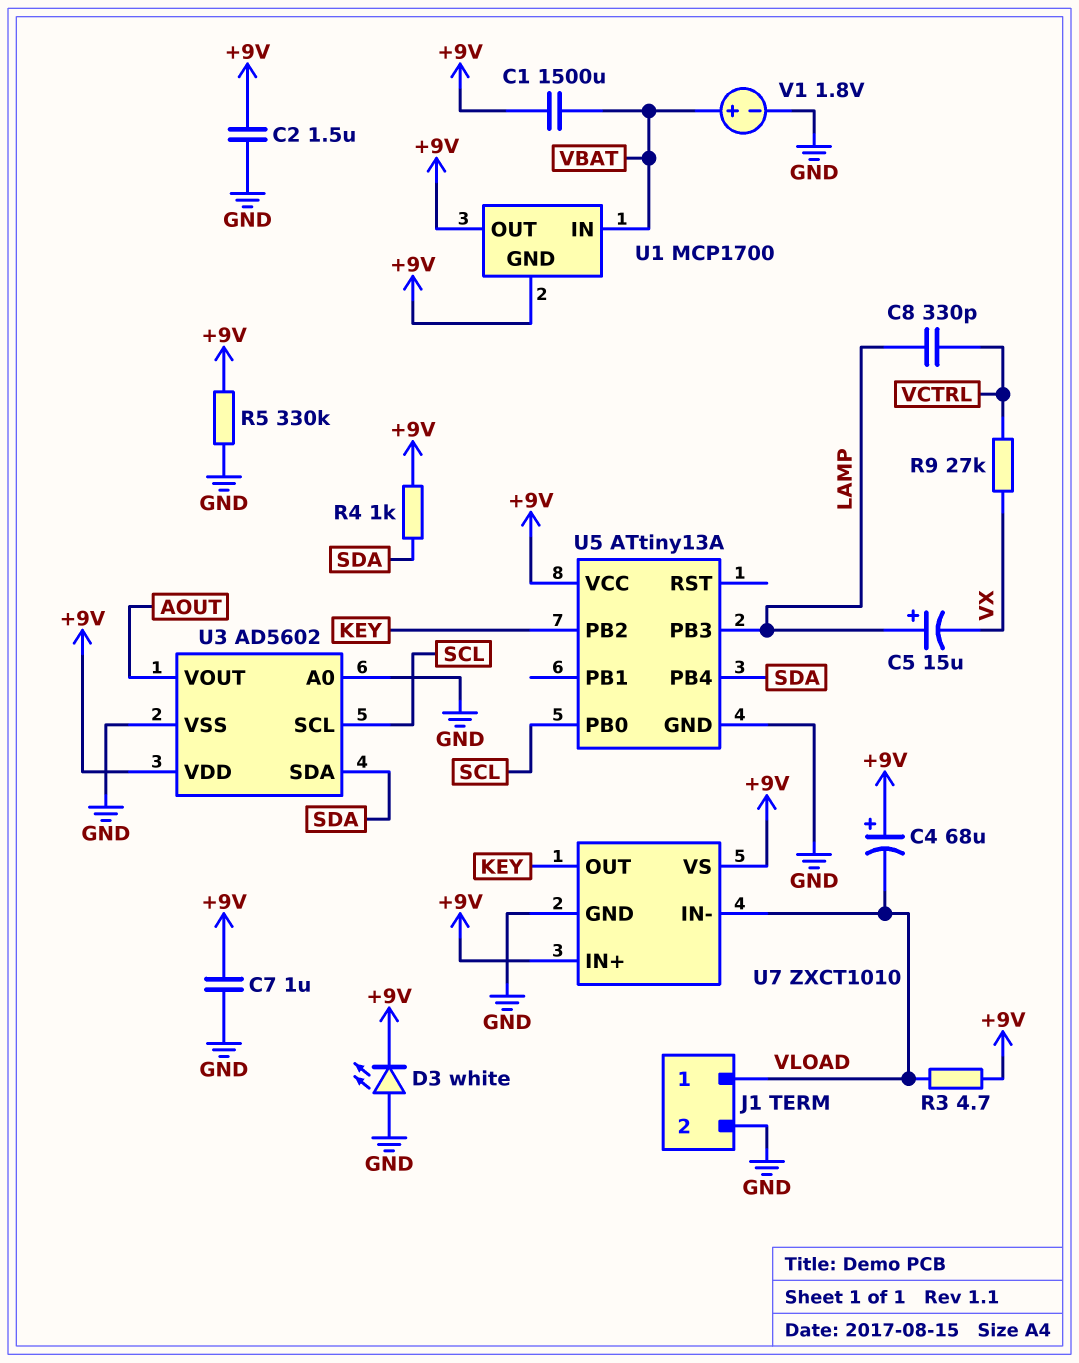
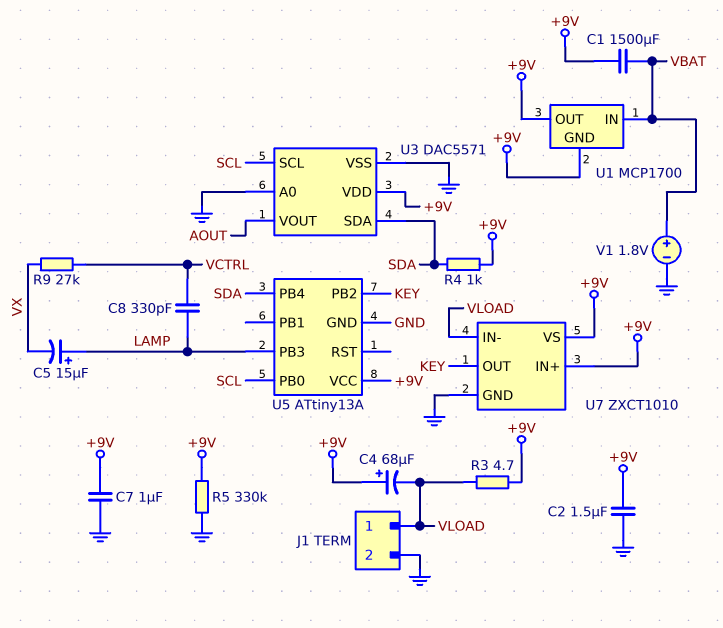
D3: LED white (A GND, K +9V) -> none
U3: AD5602 -> DAC5571

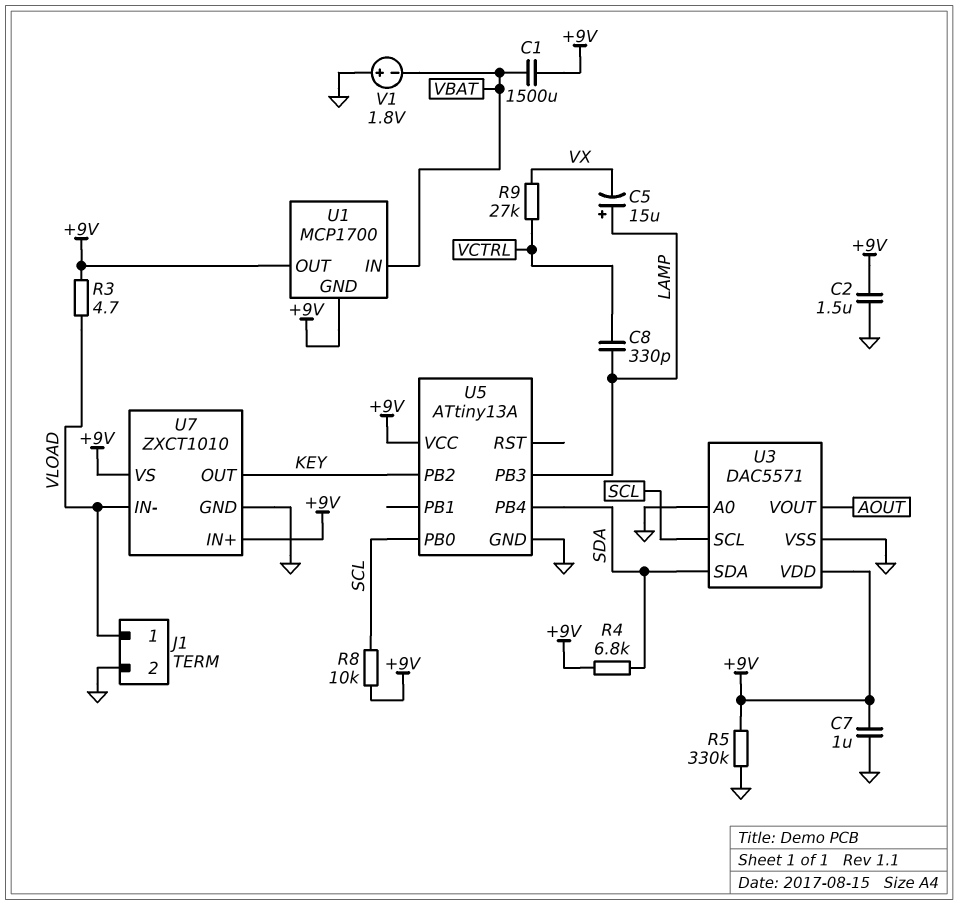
C4: 68uF (plus +9V, minus VLOAD) -> none
R4: 1k (+9V, SDA) -> 6.8k (+9V, SDA)
R8: none -> 10k (+9V, SCL)
V1: 1.8V (plus VBAT, minus GND) -> 1.8V (plus GND, minus VBAT)

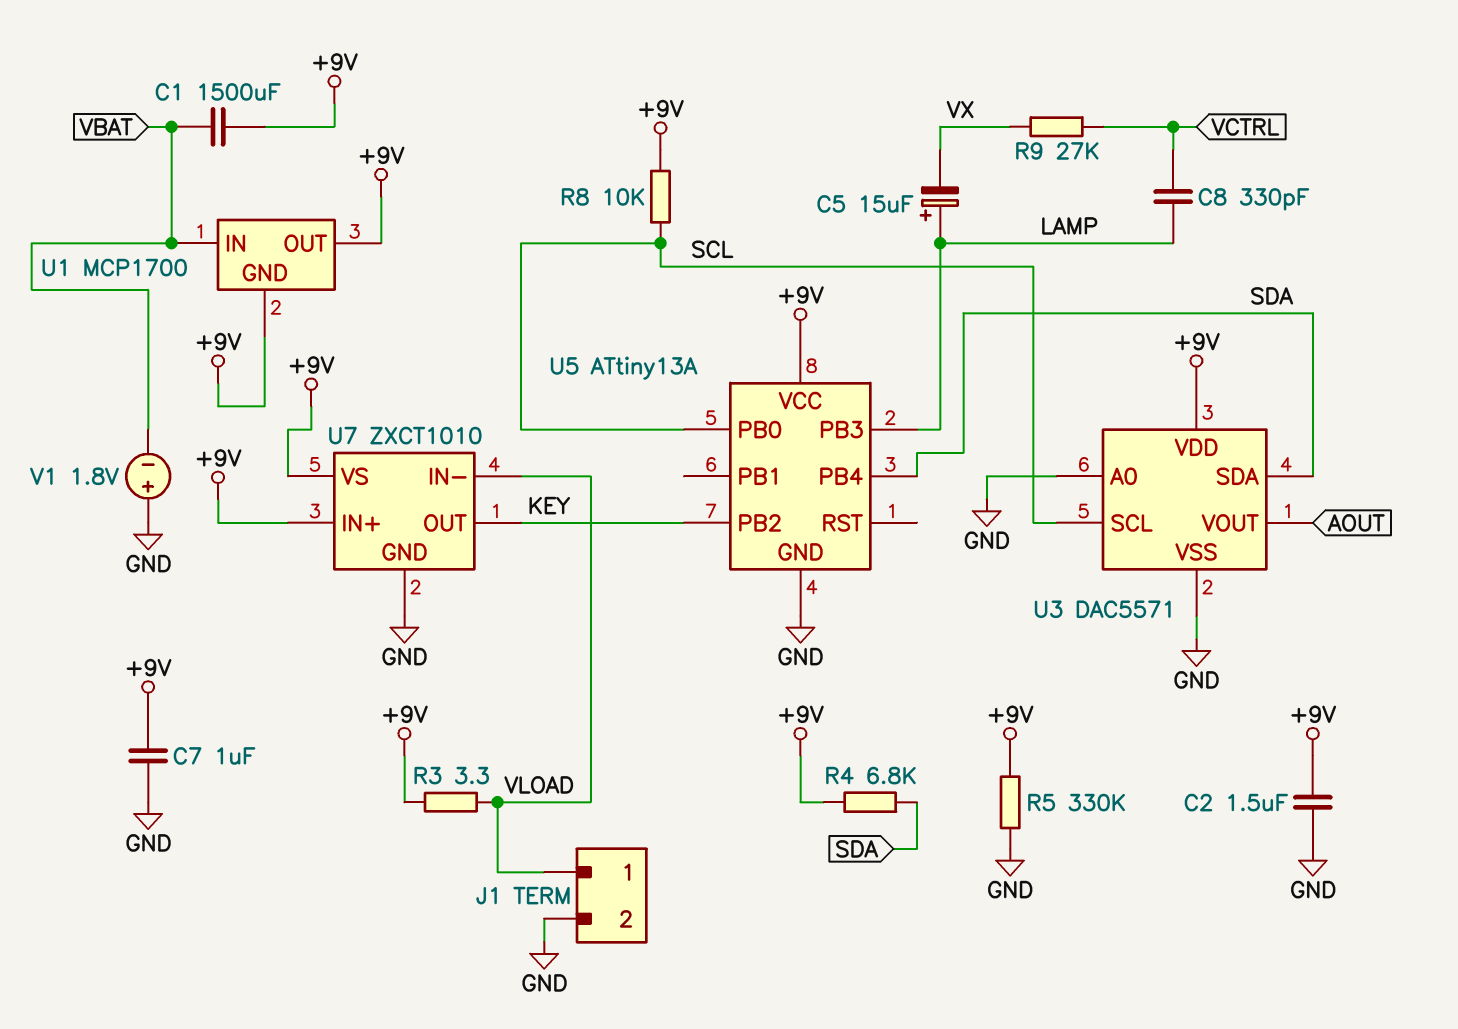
R3: 4.7 (+9V, VLOAD) -> 3.3 (+9V, VLOAD)

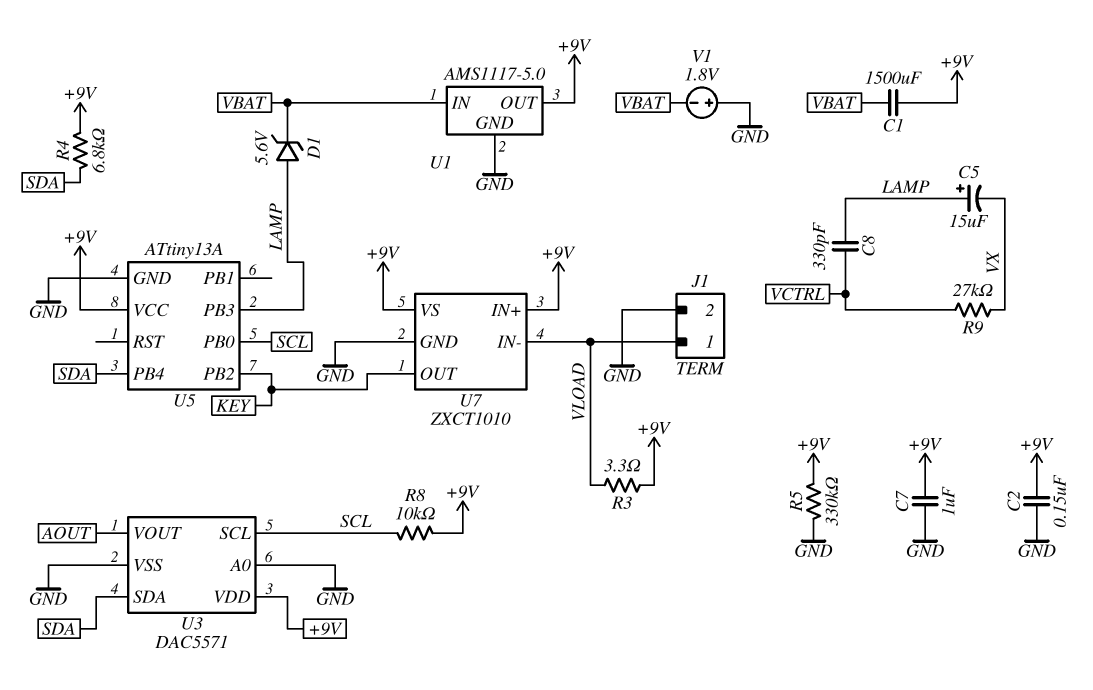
C2: 1.5uF (+9V, GND) -> 150nF (+9V, GND)
D1: none -> zener 5.6V (A LAMP, K VBAT)
U1: MCP1700 -> AMS1117-5.0
U1 pin GND: +9V -> GND

